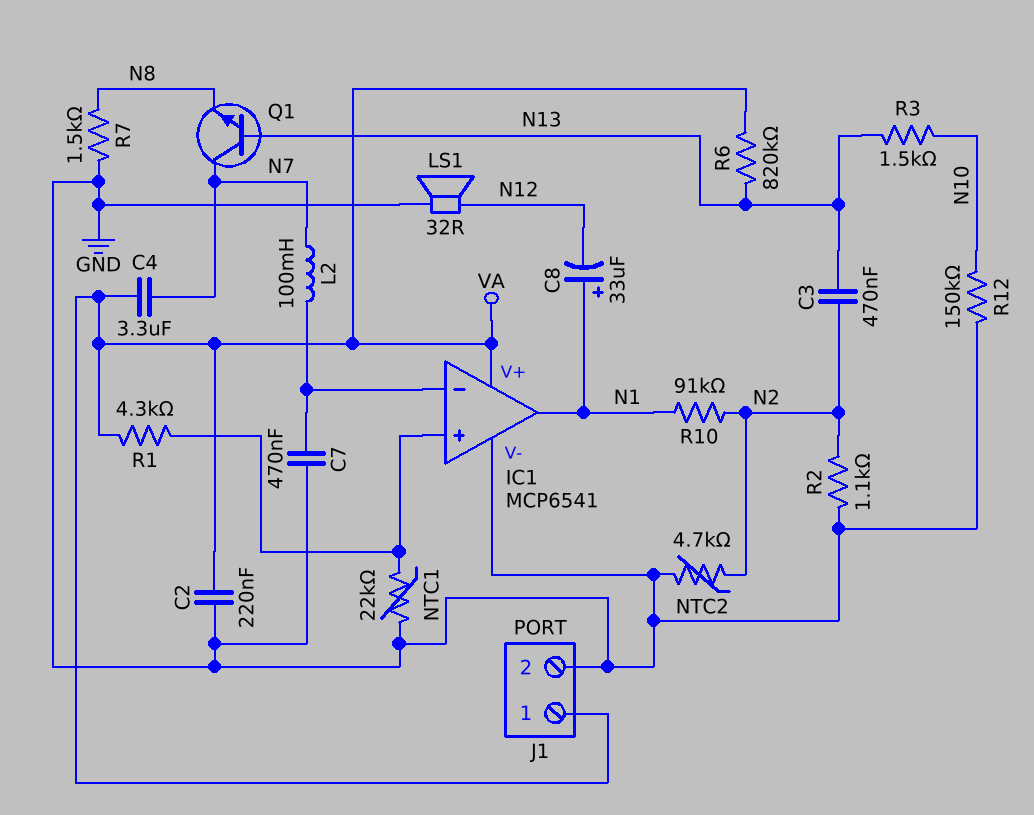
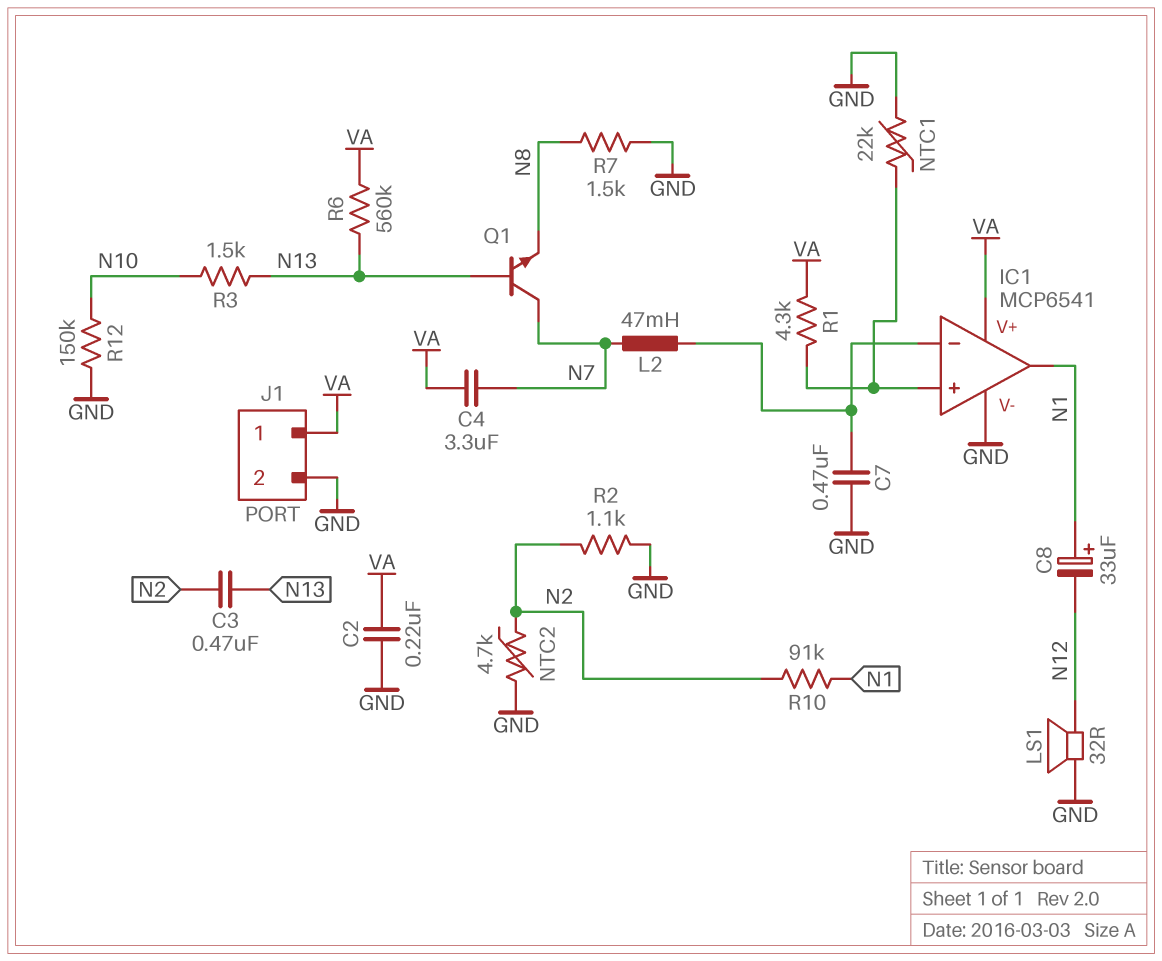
L2: 100mH (IC1/in-, N7) -> 47mH (IC1/in-, N7)
R6: 820k (N13, VA) -> 560k (N13, VA)

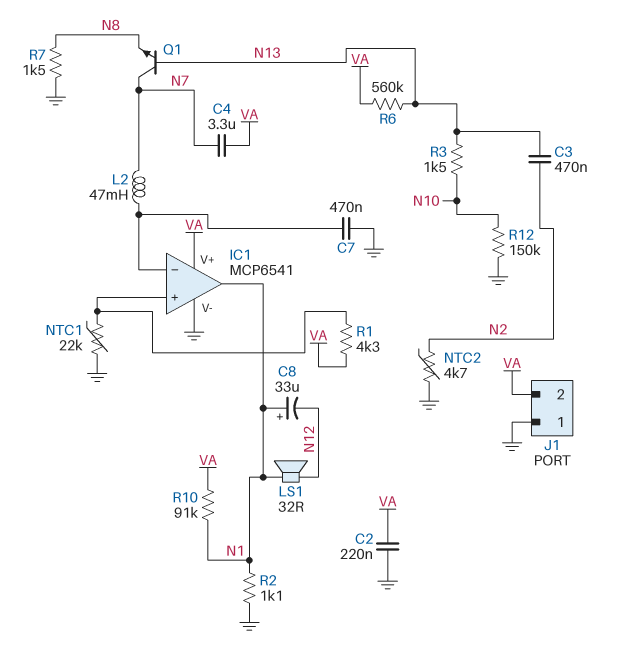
J1 pin 1: VA -> GND
J1 pin 2: GND -> VA
LS1: speaker 32R (GND, N12) -> speaker 32R (N1, N12)
R2: 1.1k (GND, N2) -> 1.1k (GND, N1)
R10: 91k (N1, N2) -> 91k (N1, VA)

